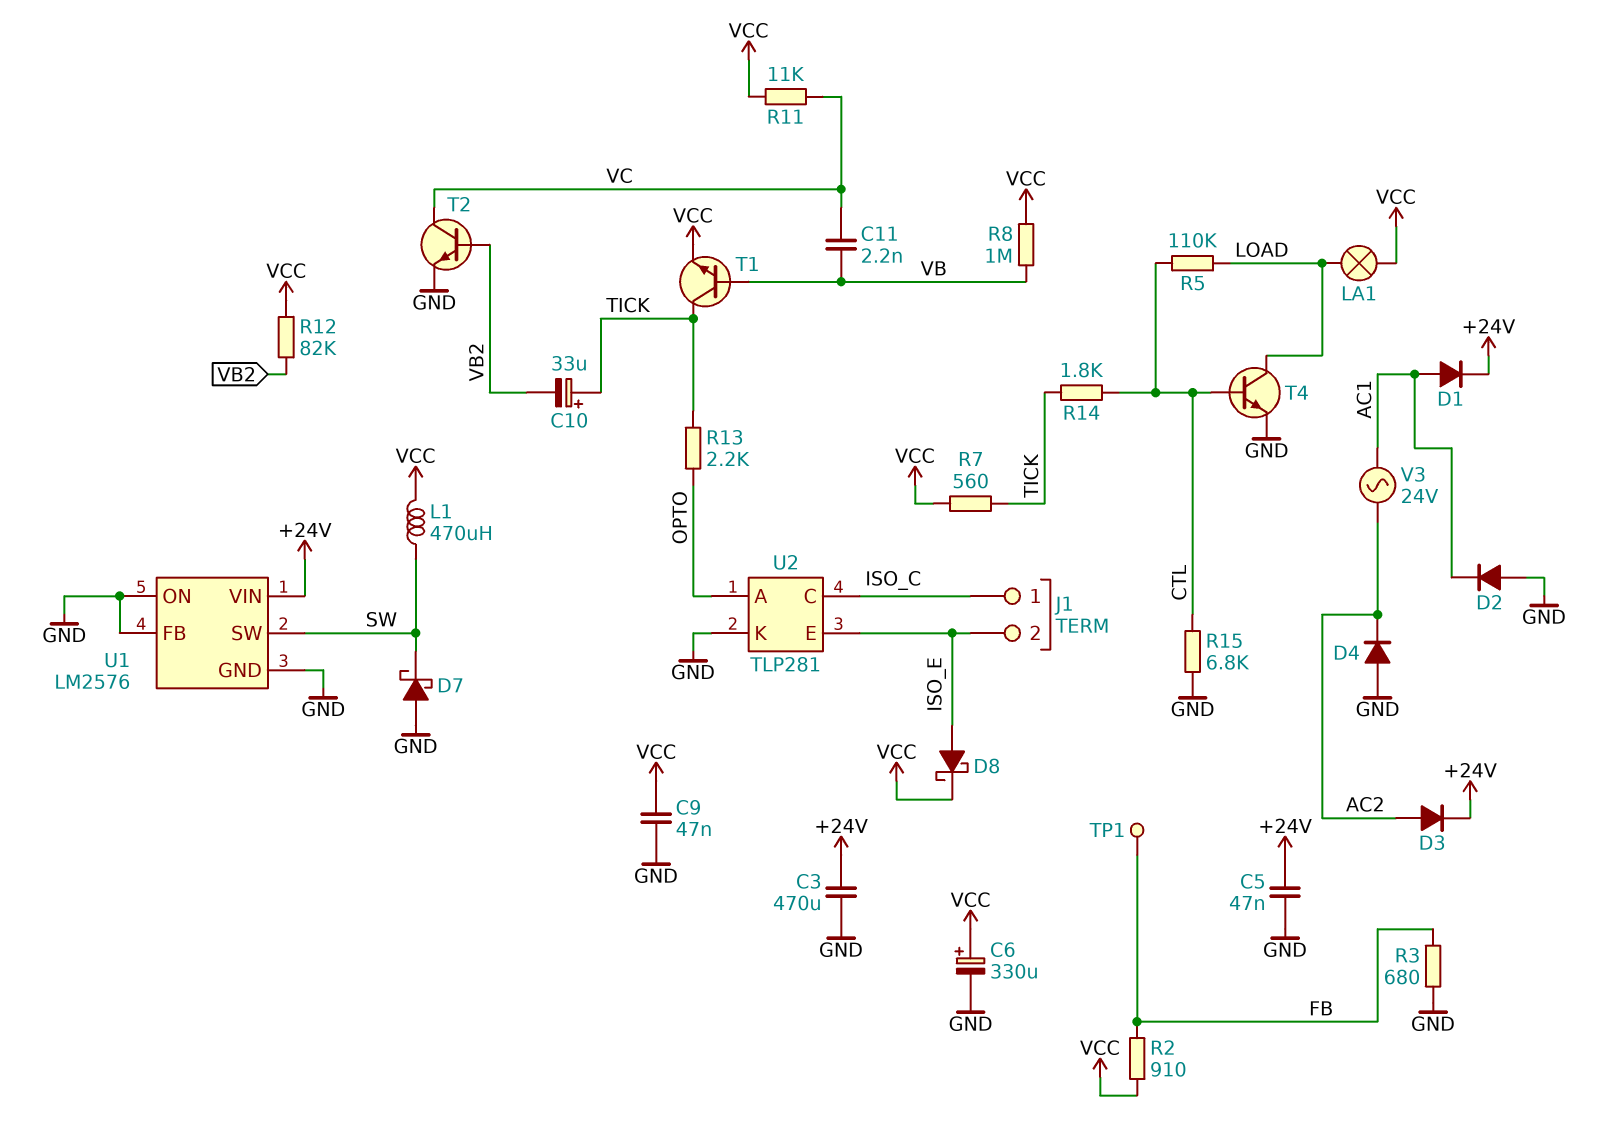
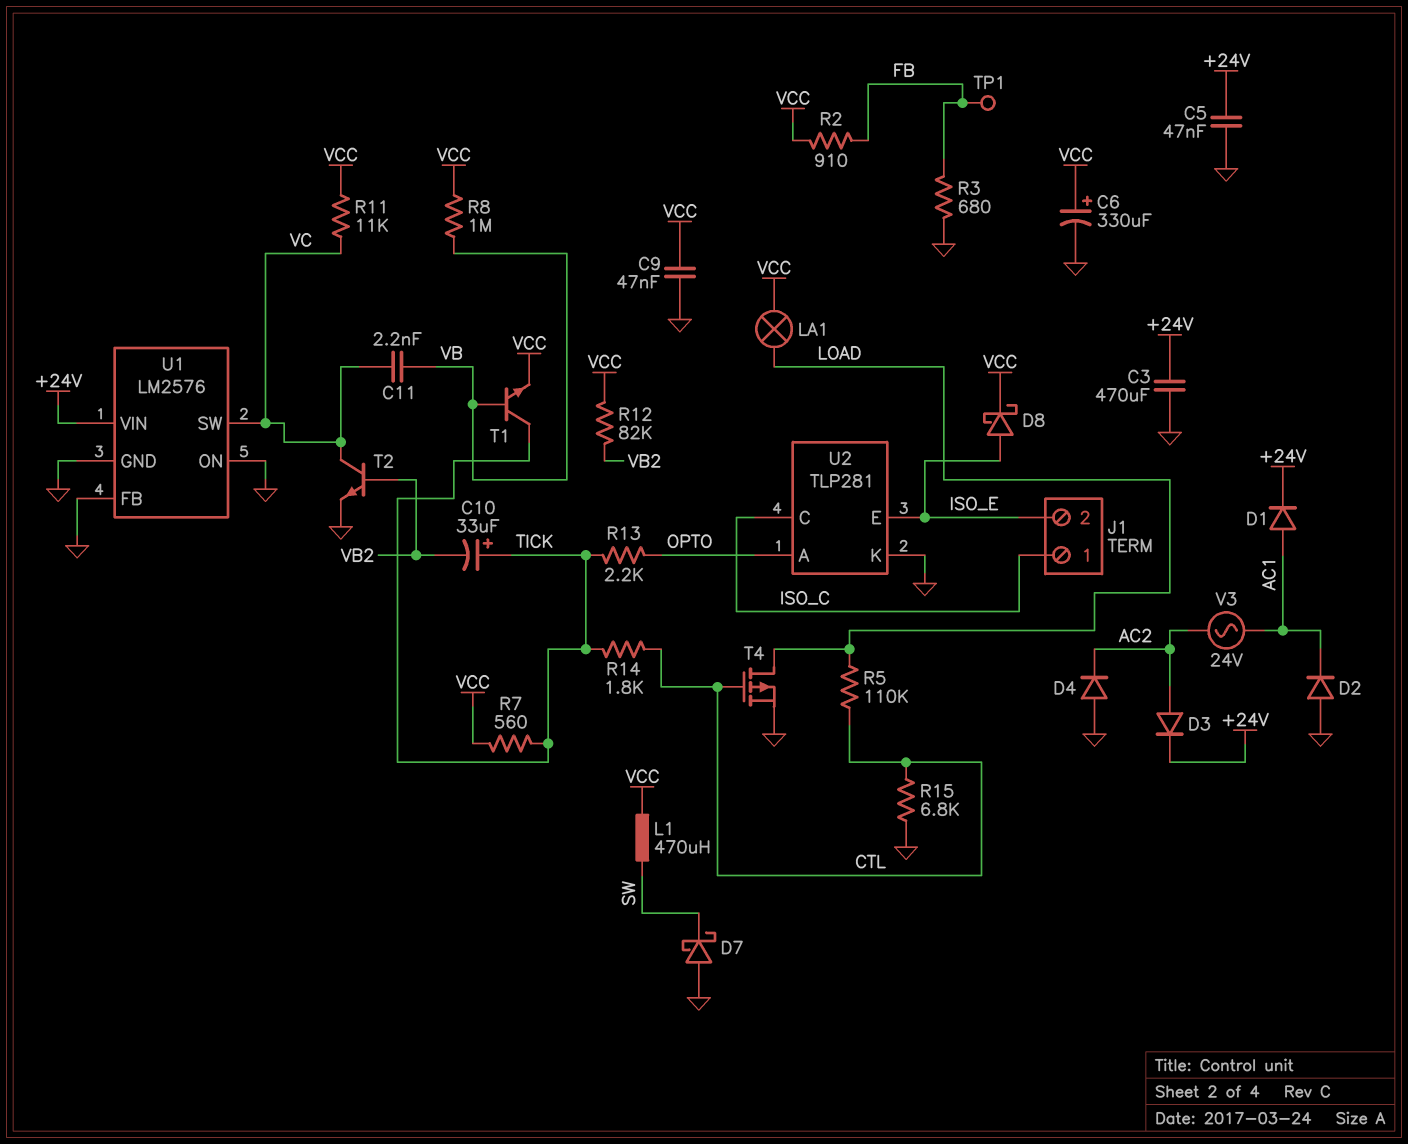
T4: NPN (B CTL, C LOAD, E GND) -> PMOS (G CTL, D LOAD, S GND)
U1 pin SW: SW -> VC

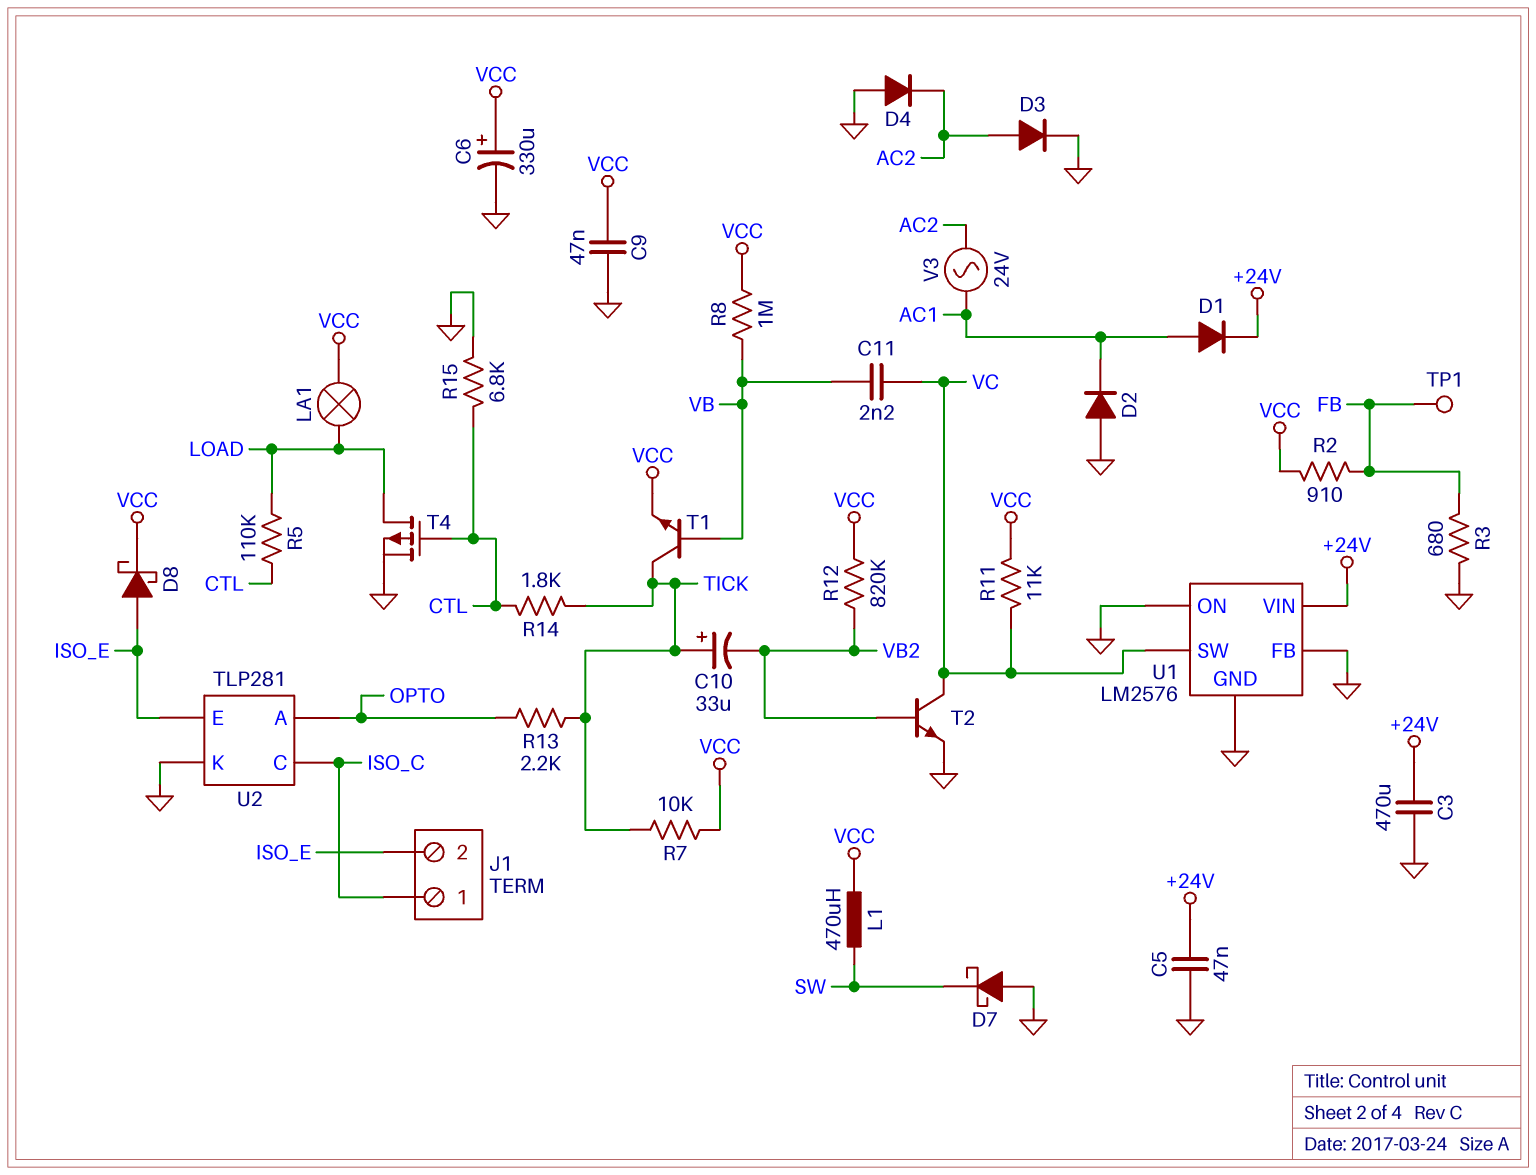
D3: diode (A AC2, K +24V) -> diode (A AC2, K GND)
R7: 560 (TICK, VCC) -> 10k (TICK, VCC)
R12: 82k (VB2, VCC) -> 820k (VB2, VCC)

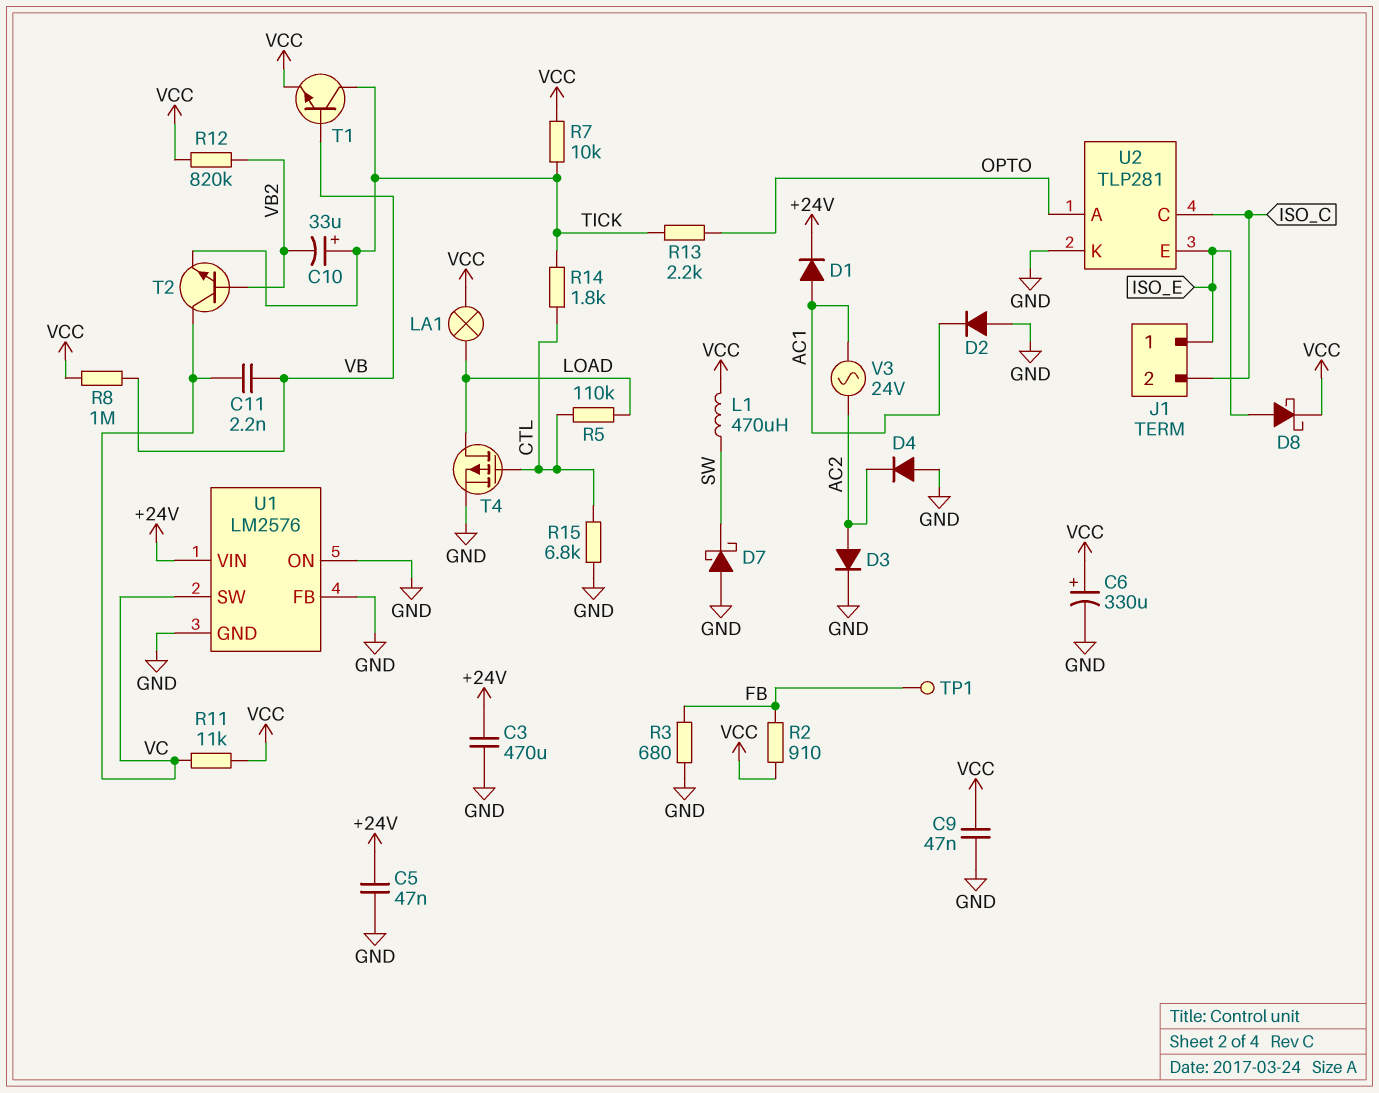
J1 pin 1: ISO_C -> ISO_E
J1 pin 2: ISO_E -> ISO_C
T2: NPN (B VB2, C VC, E GND) -> NPN (B VB2, C VC, E TICK)

